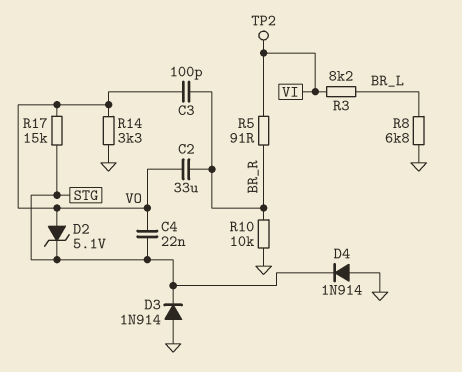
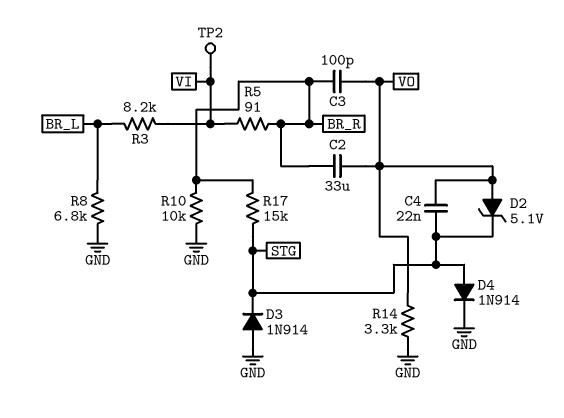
D4: diode 1N914 (A GND, K STG) -> diode 1N914 (A STG, K GND)
R17: 15k (STG, VO) -> 15k (BR_R, STG)

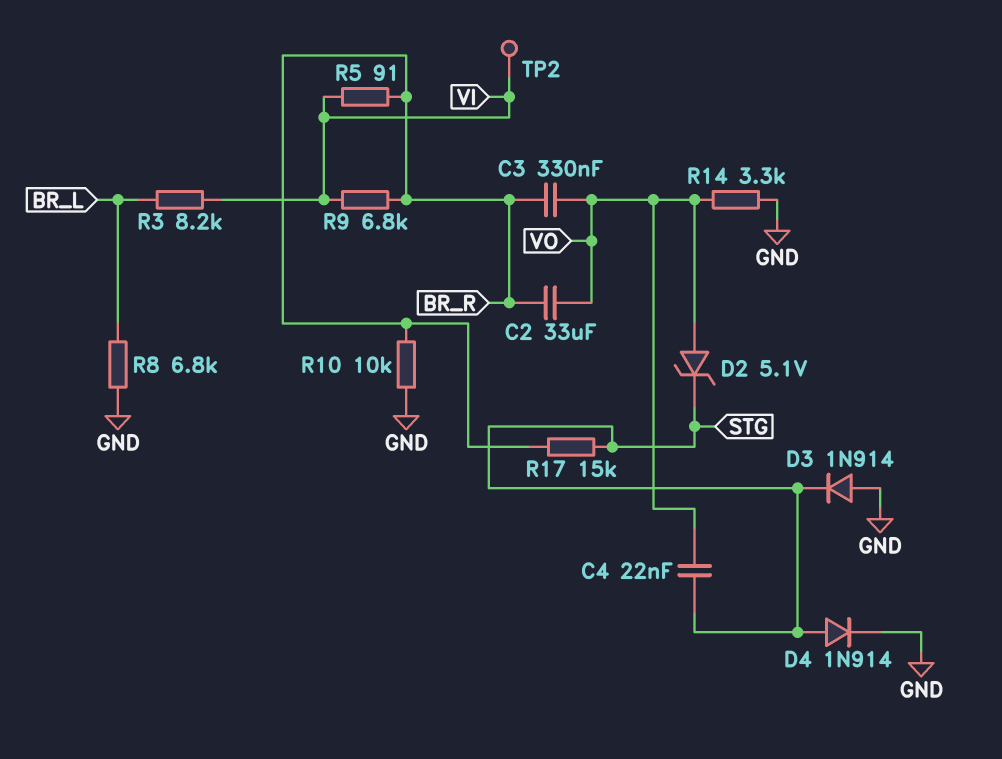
C3: 100pF (BR_R, VO) -> 330nF (BR_R, VO)
R9: none -> 6.8k (BR_R, VI)

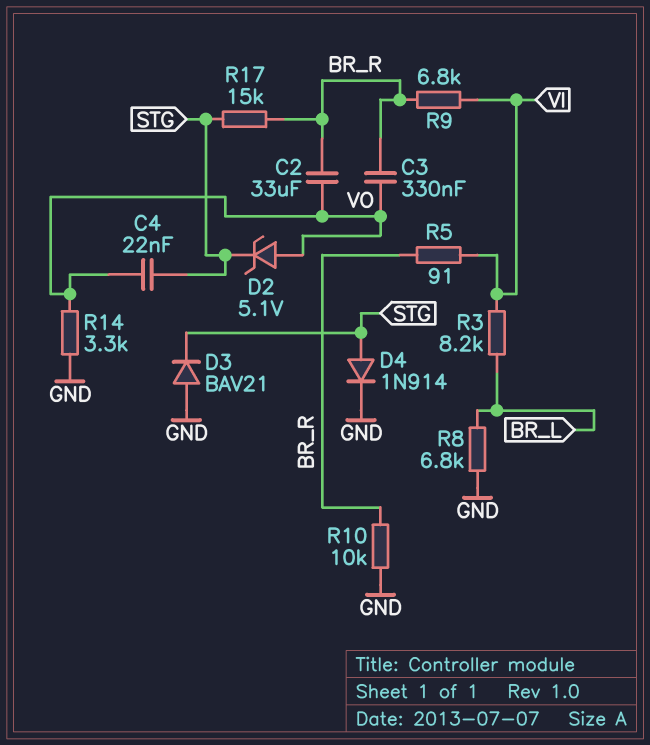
D3: diode 1N914 (A GND, K STG) -> diode BAV21 (A GND, K STG)
TP2: test point (VI) -> none

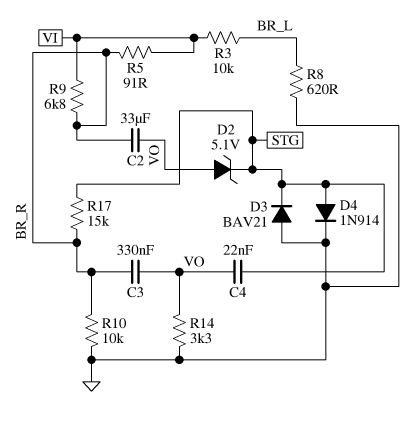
R3: 8.2k (BR_L, VI) -> 10k (BR_L, VI)
R8: 6.8k (BR_L, GND) -> 620 (BR_L, GND)

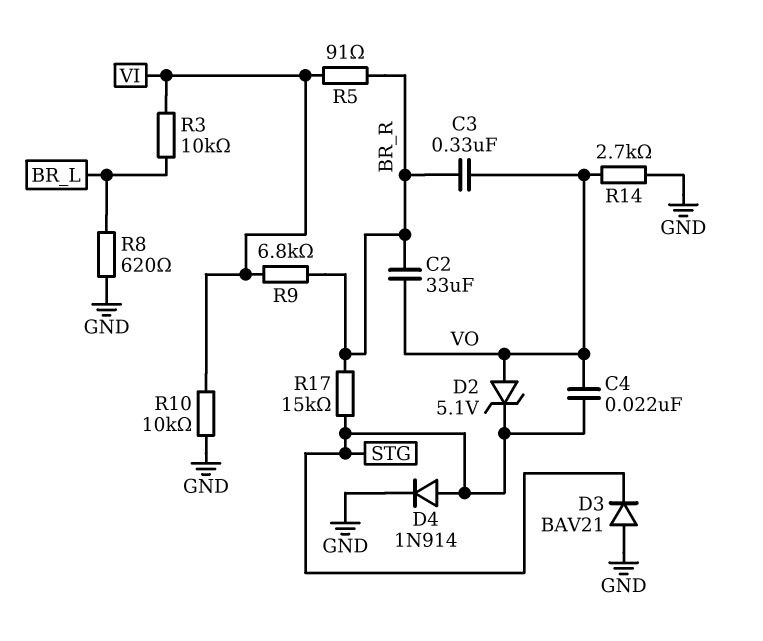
R10: 10k (BR_R, GND) -> 10k (GND, VI)
R14: 3.3k (GND, VO) -> 2.7k (GND, VO)

